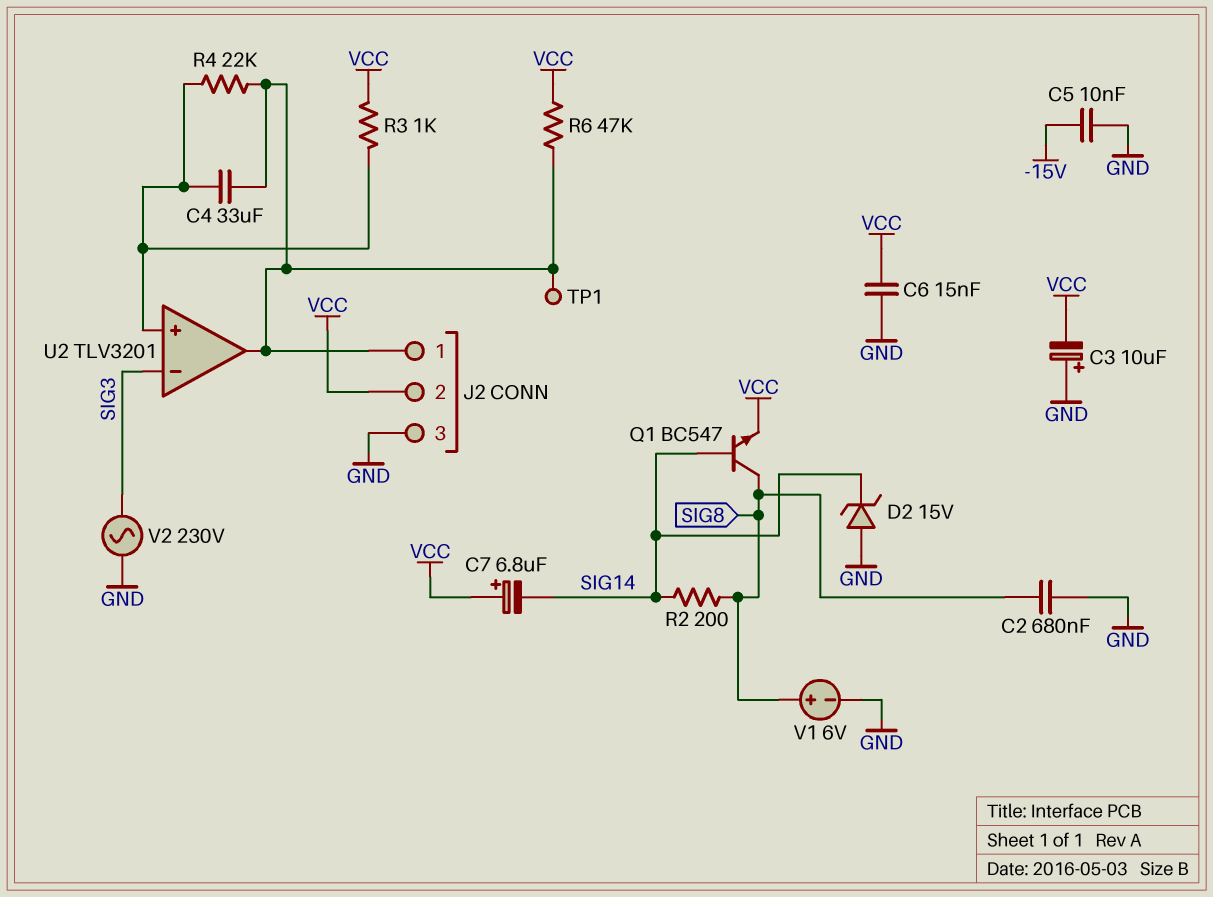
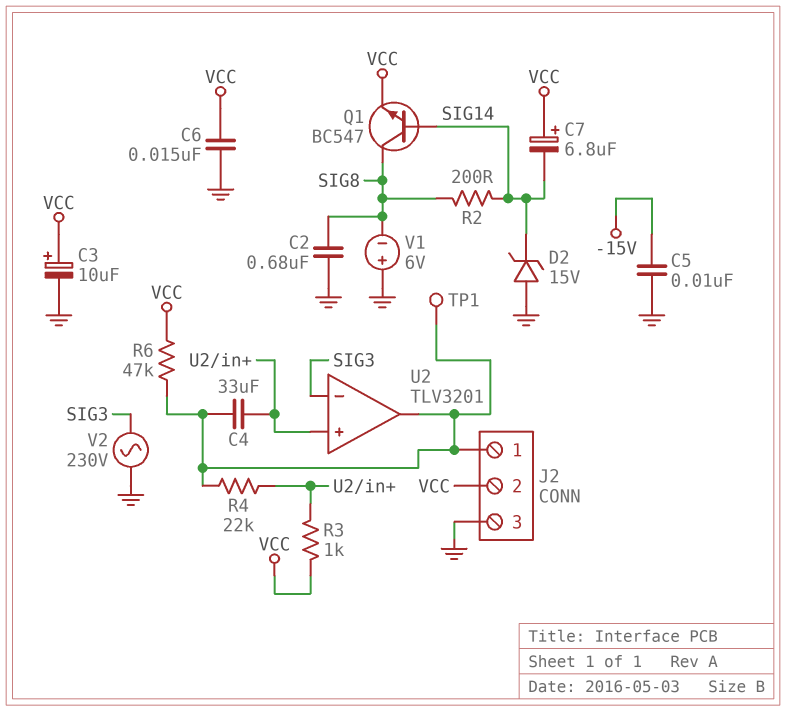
C3: 10uF (plus GND, minus VCC) -> 10uF (plus VCC, minus GND)
V1: 6V (plus SIG8, minus GND) -> 6V (plus GND, minus SIG8)

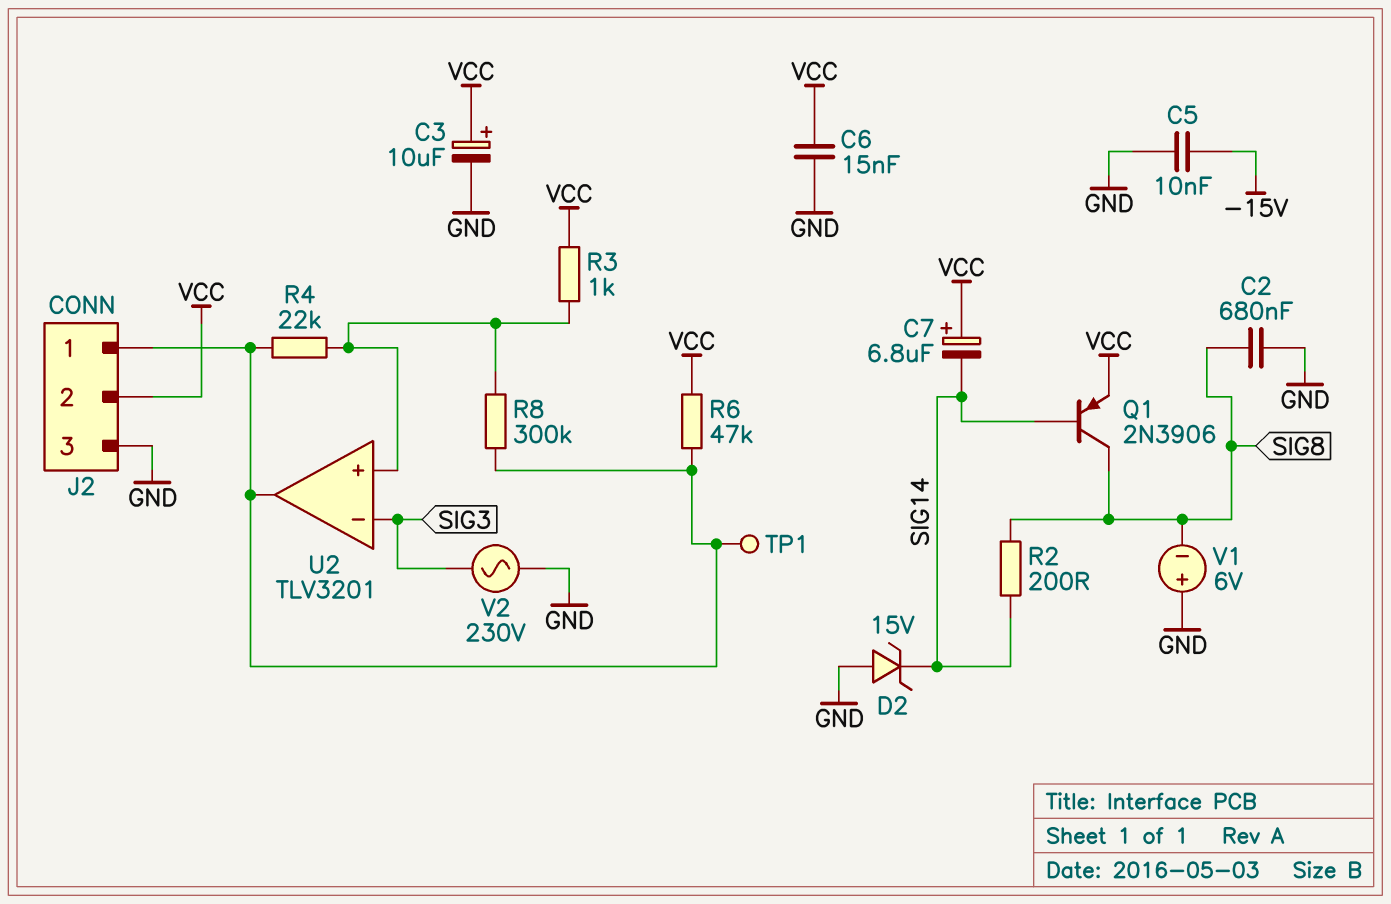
C4: 33uF (J2/1, U2/in+) -> none
Q1: NPN BC547 (B SIG14, C SIG8, E VCC) -> PNP 2N3906 (B SIG14, C SIG8, E VCC)
R8: none -> 300k (J2/1, U2/in+)

